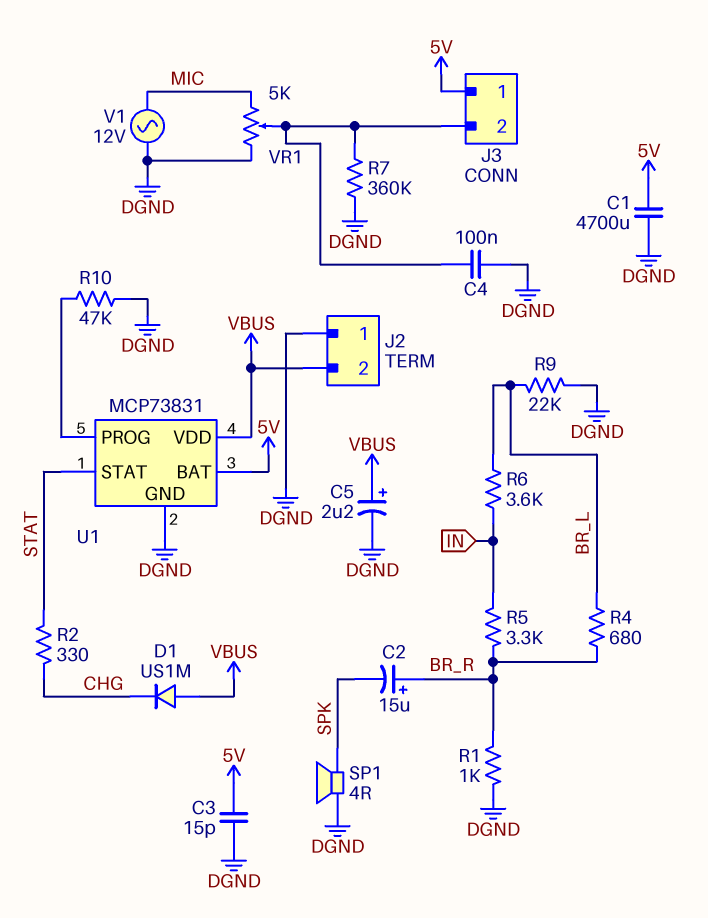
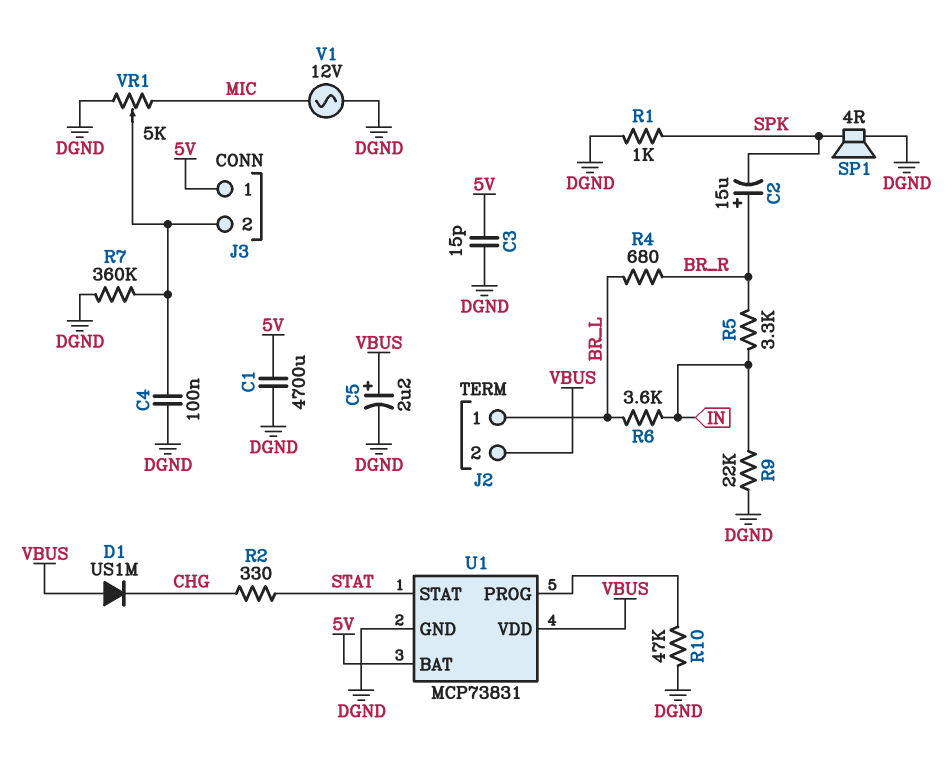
J2 pin 1: DGND -> BR_L
R1: 1k (BR_R, DGND) -> 1k (DGND, SPK)
R9: 22k (BR_L, DGND) -> 22k (DGND, IN)

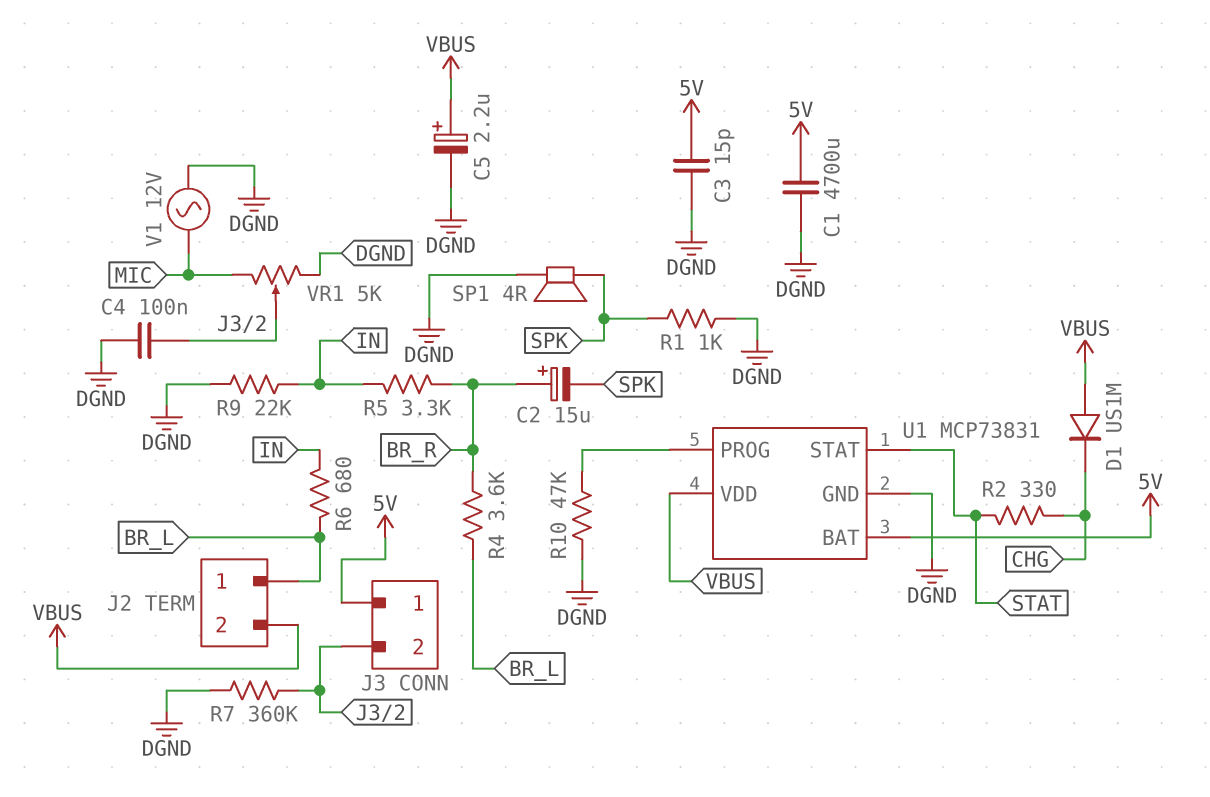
R4: 680 (BR_L, BR_R) -> 3.6k (BR_L, BR_R)
R6: 3.6k (BR_L, IN) -> 680 (BR_L, IN)

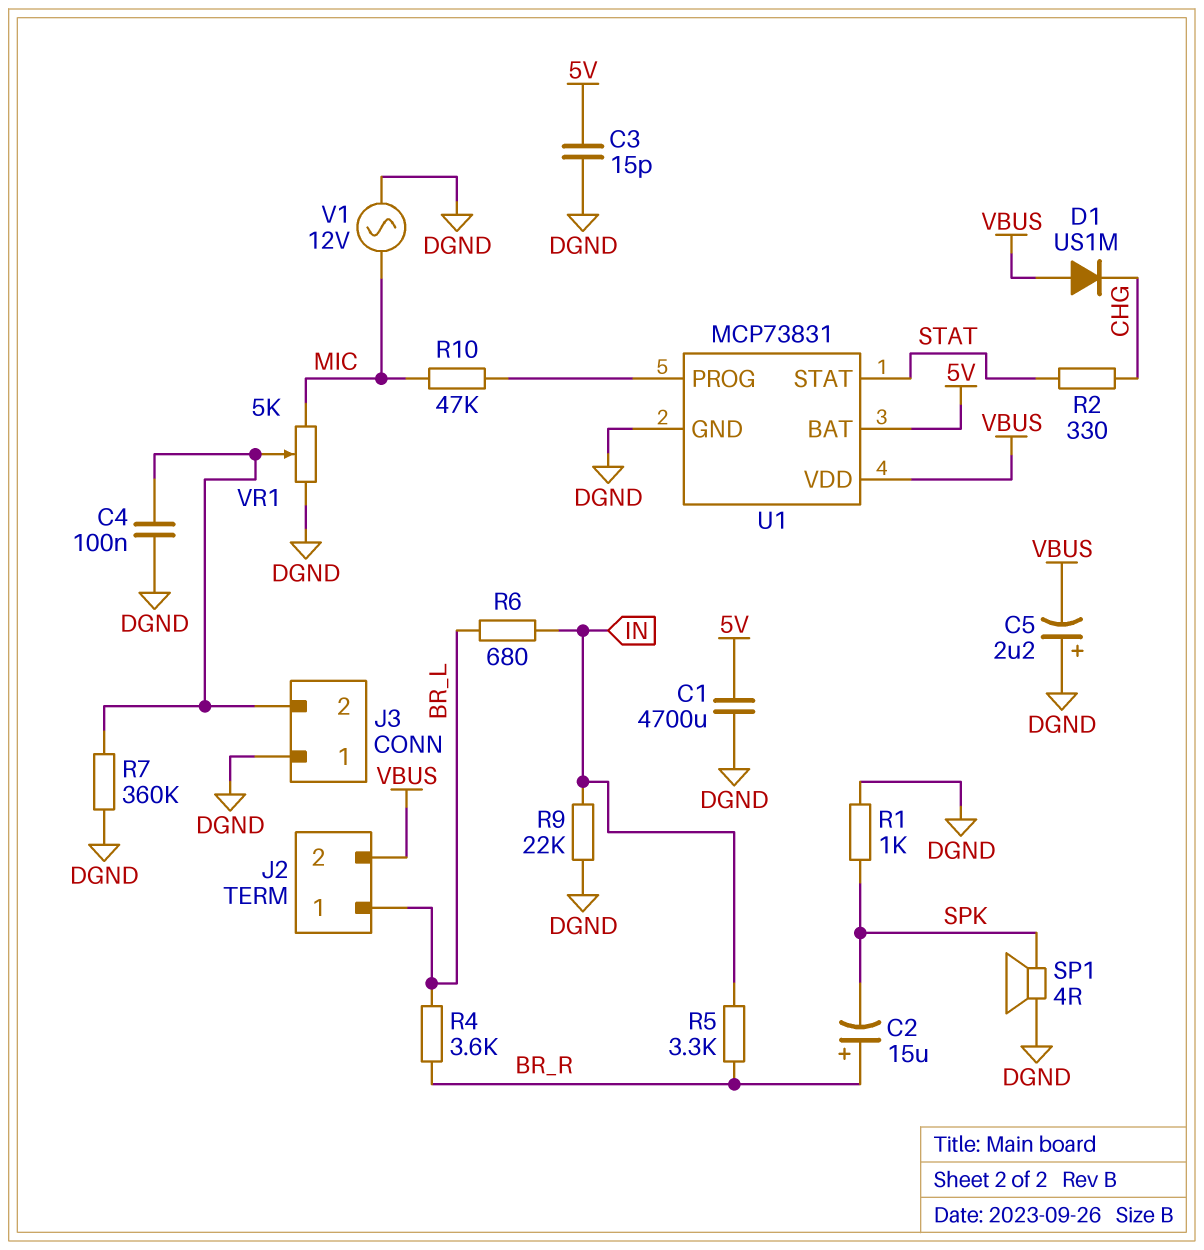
C5: 2.2uF (plus VBUS, minus DGND) -> 2.2uF (plus DGND, minus VBUS)
J3 pin 1: 5V -> DGND
R10: 47k (DGND, U1/PROG) -> 47k (MIC, U1/PROG)

